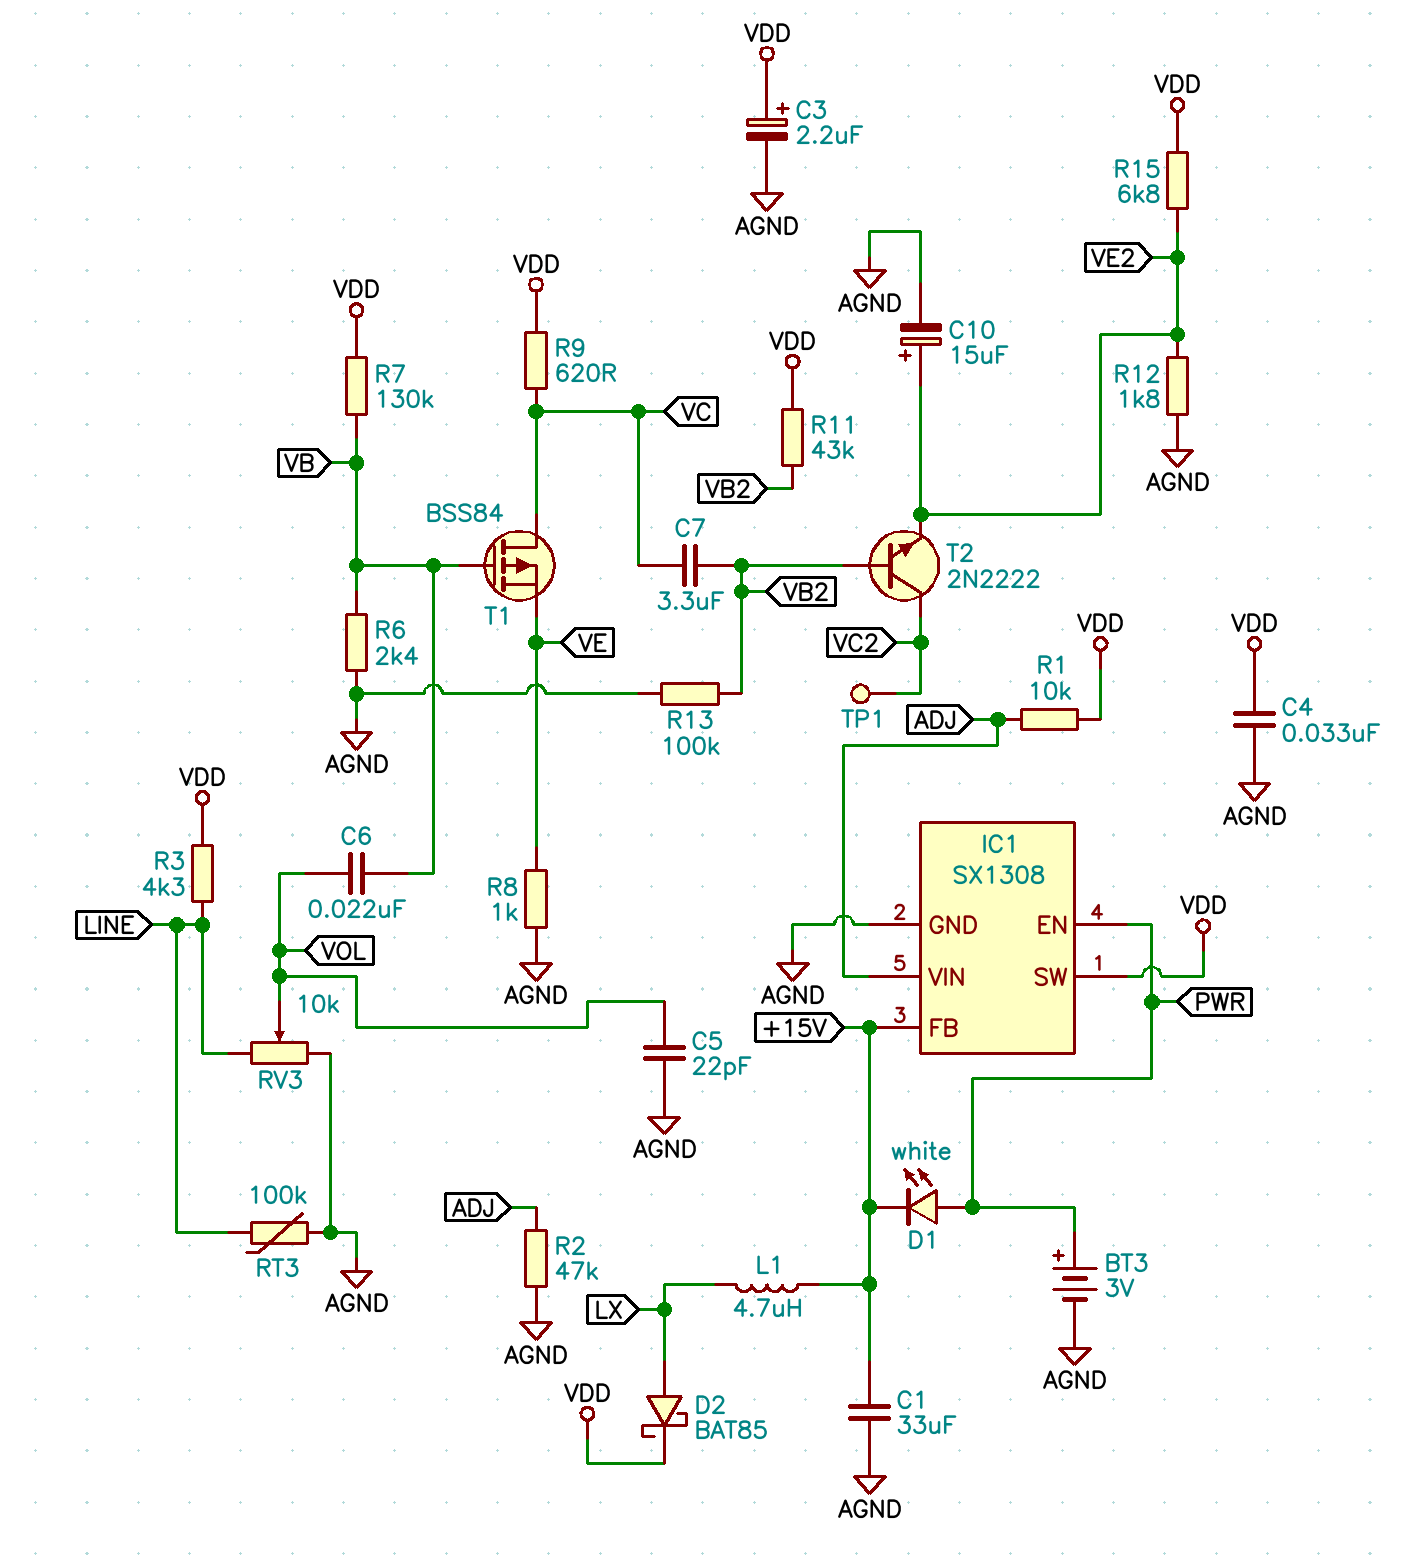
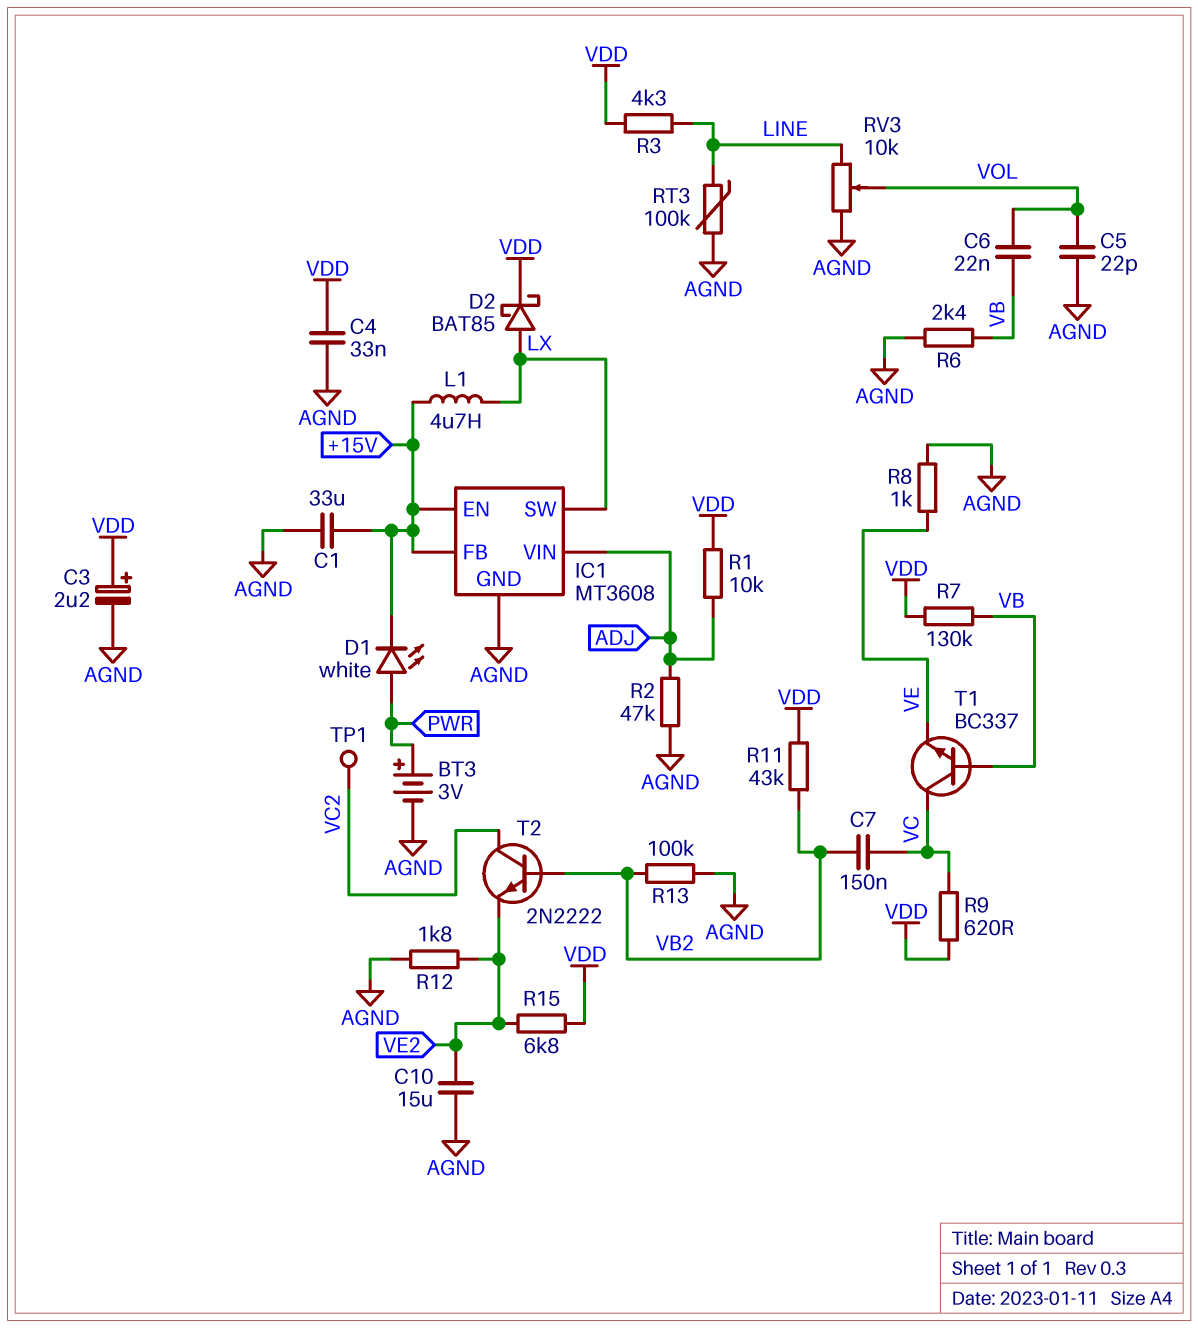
C7: 3.3uF (VB2, VC) -> 150nF (VB2, VC)
C10: 15uF (plus VE2, minus AGND) -> 15uF (AGND, VE2)
IC1: SX1308 -> MT3608
IC1 pin EN: PWR -> +15V
IC1 pin SW: VDD -> LX
T1: PMOS BSS84 (G VB, D VC, S VE) -> NPN BC337 (B VB, C VC, E VE)

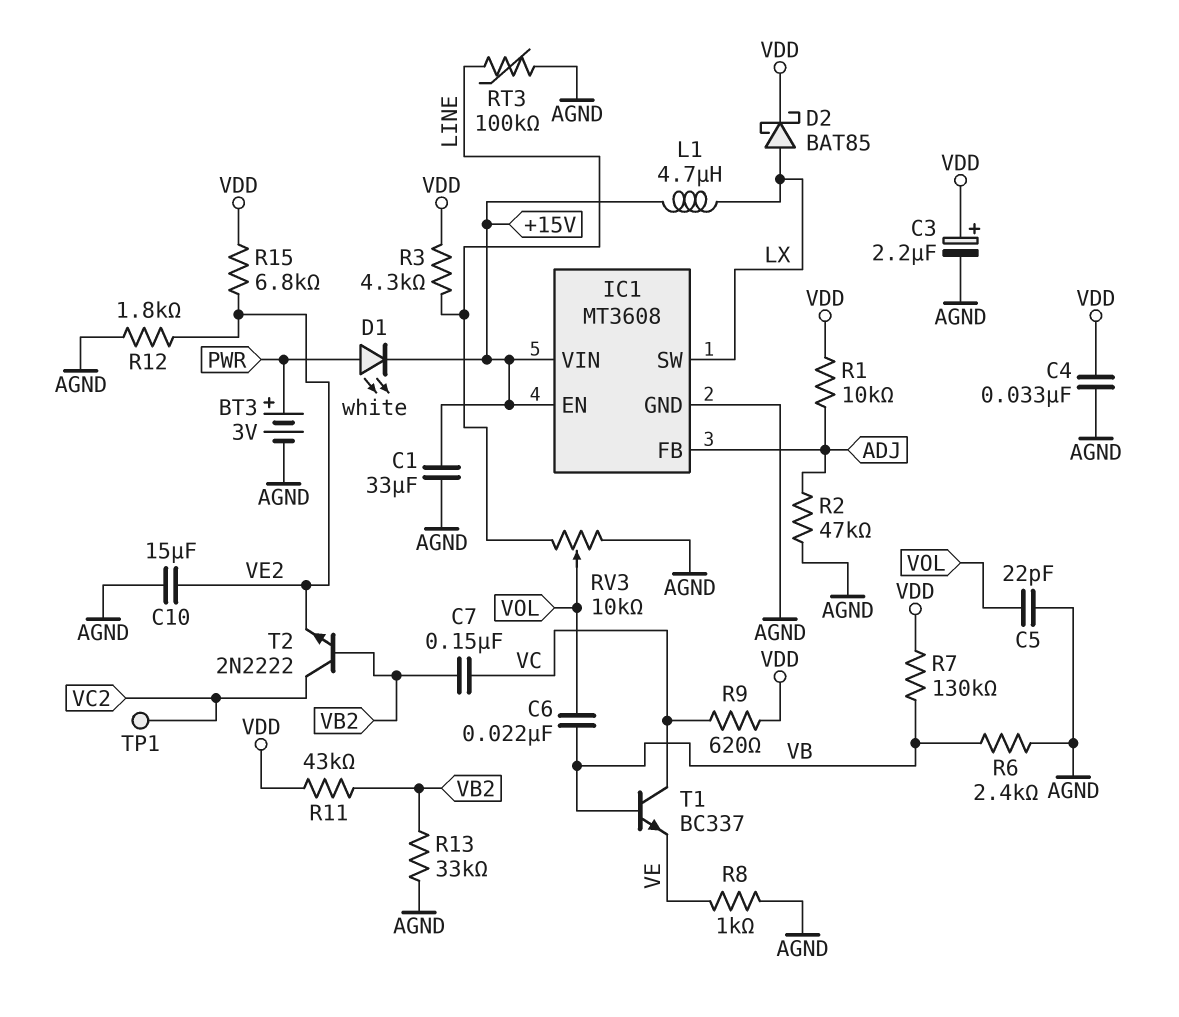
IC1 pin FB: +15V -> ADJ
IC1 pin VIN: ADJ -> +15V
R13: 100k (AGND, VB2) -> 33k (AGND, VB2)

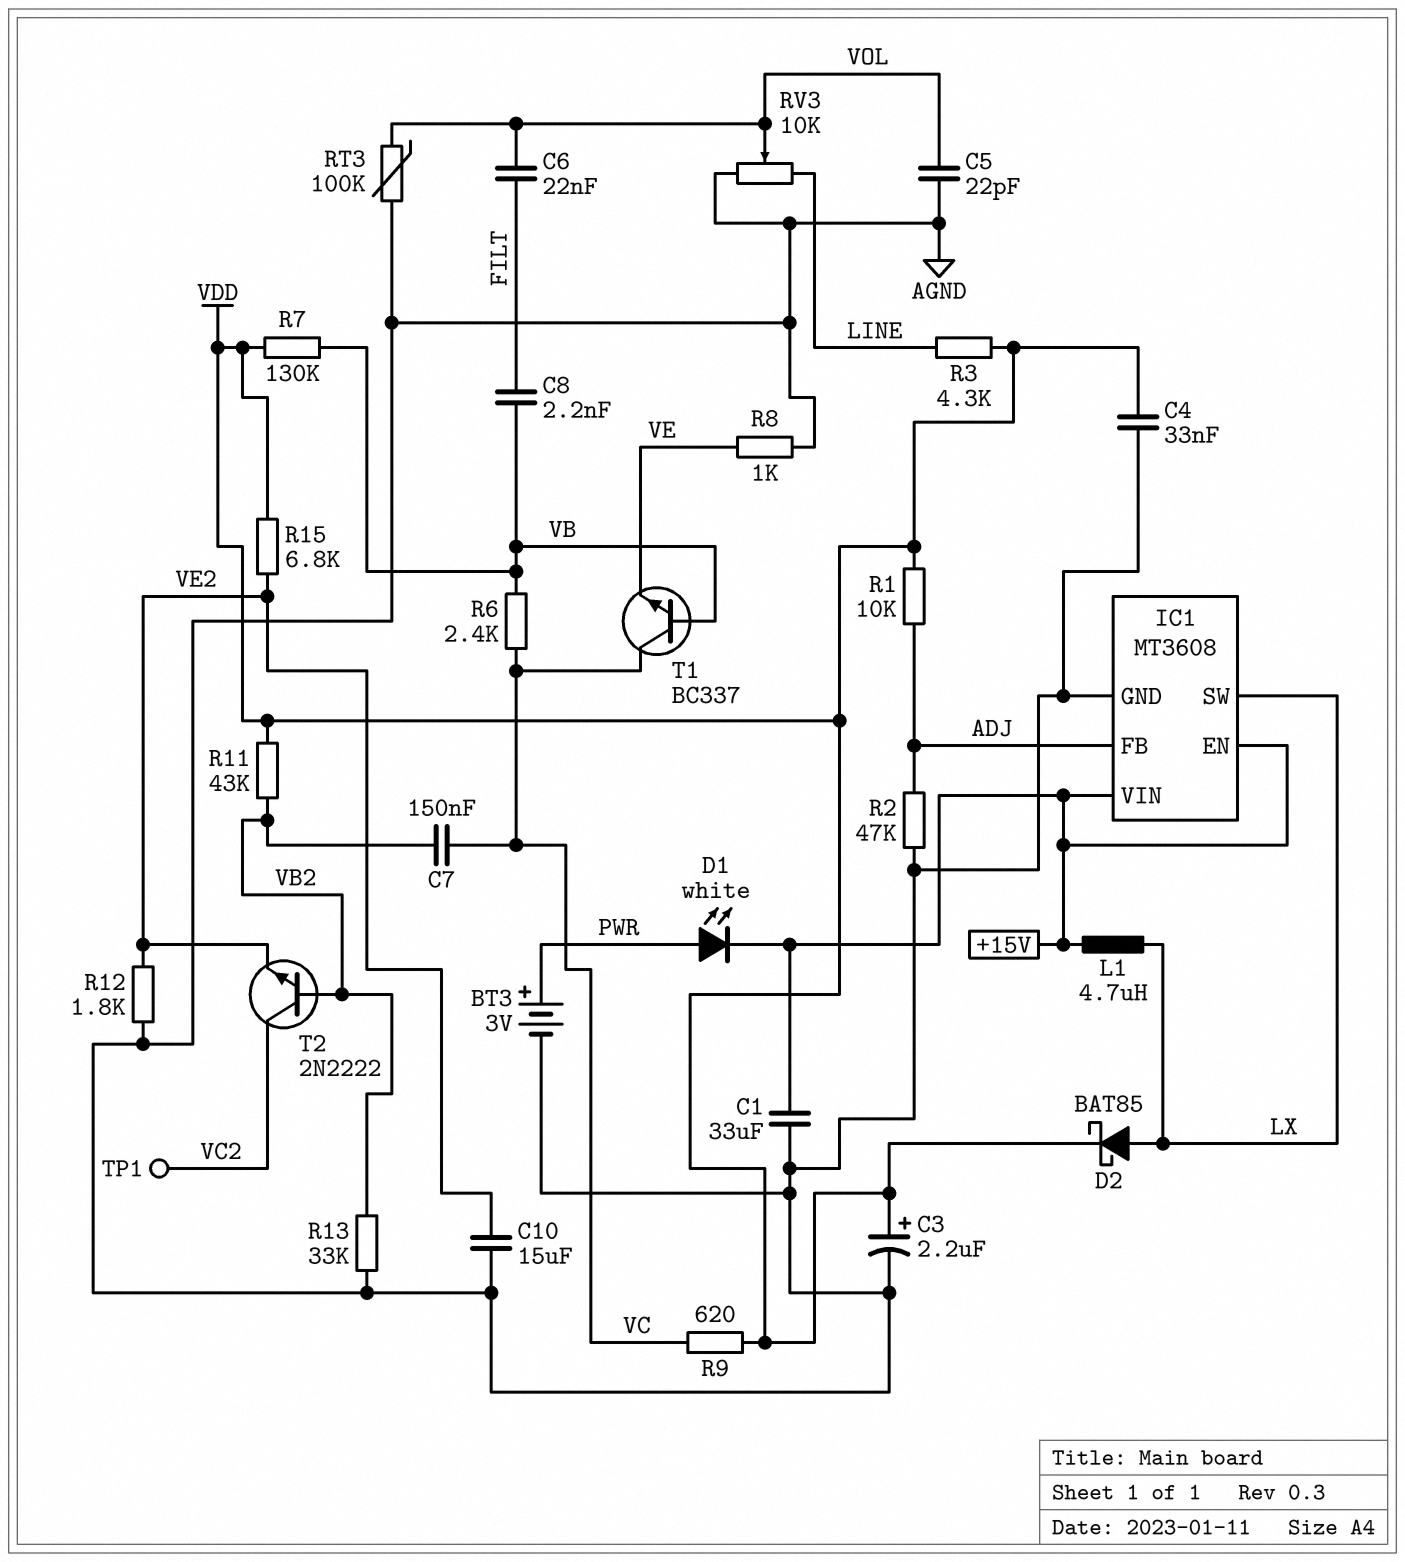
C6: 22nF (VB, VOL) -> 22nF (FILT, VOL)
C8: none -> 2.2nF (FILT, VB)
R6: 2.4k (AGND, VB) -> 2.4k (VB, VC)
RT3: 100k (AGND, LINE) -> 100k (AGND, VOL)

